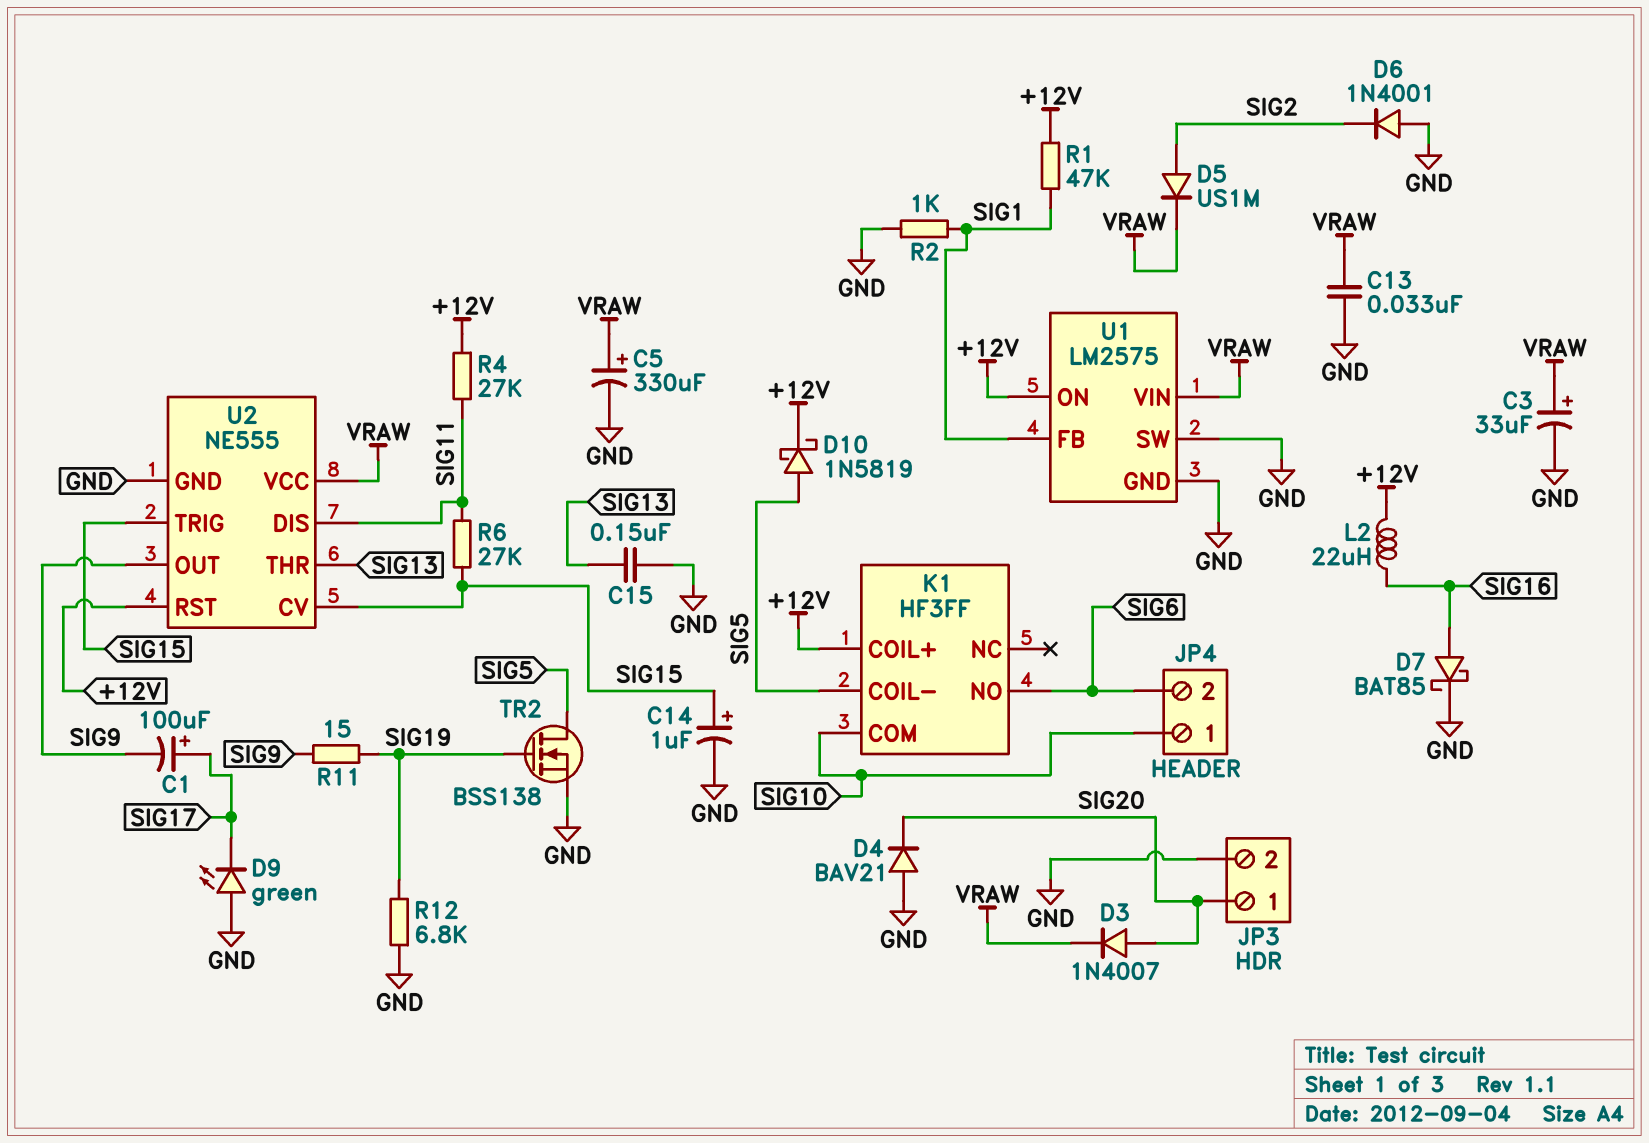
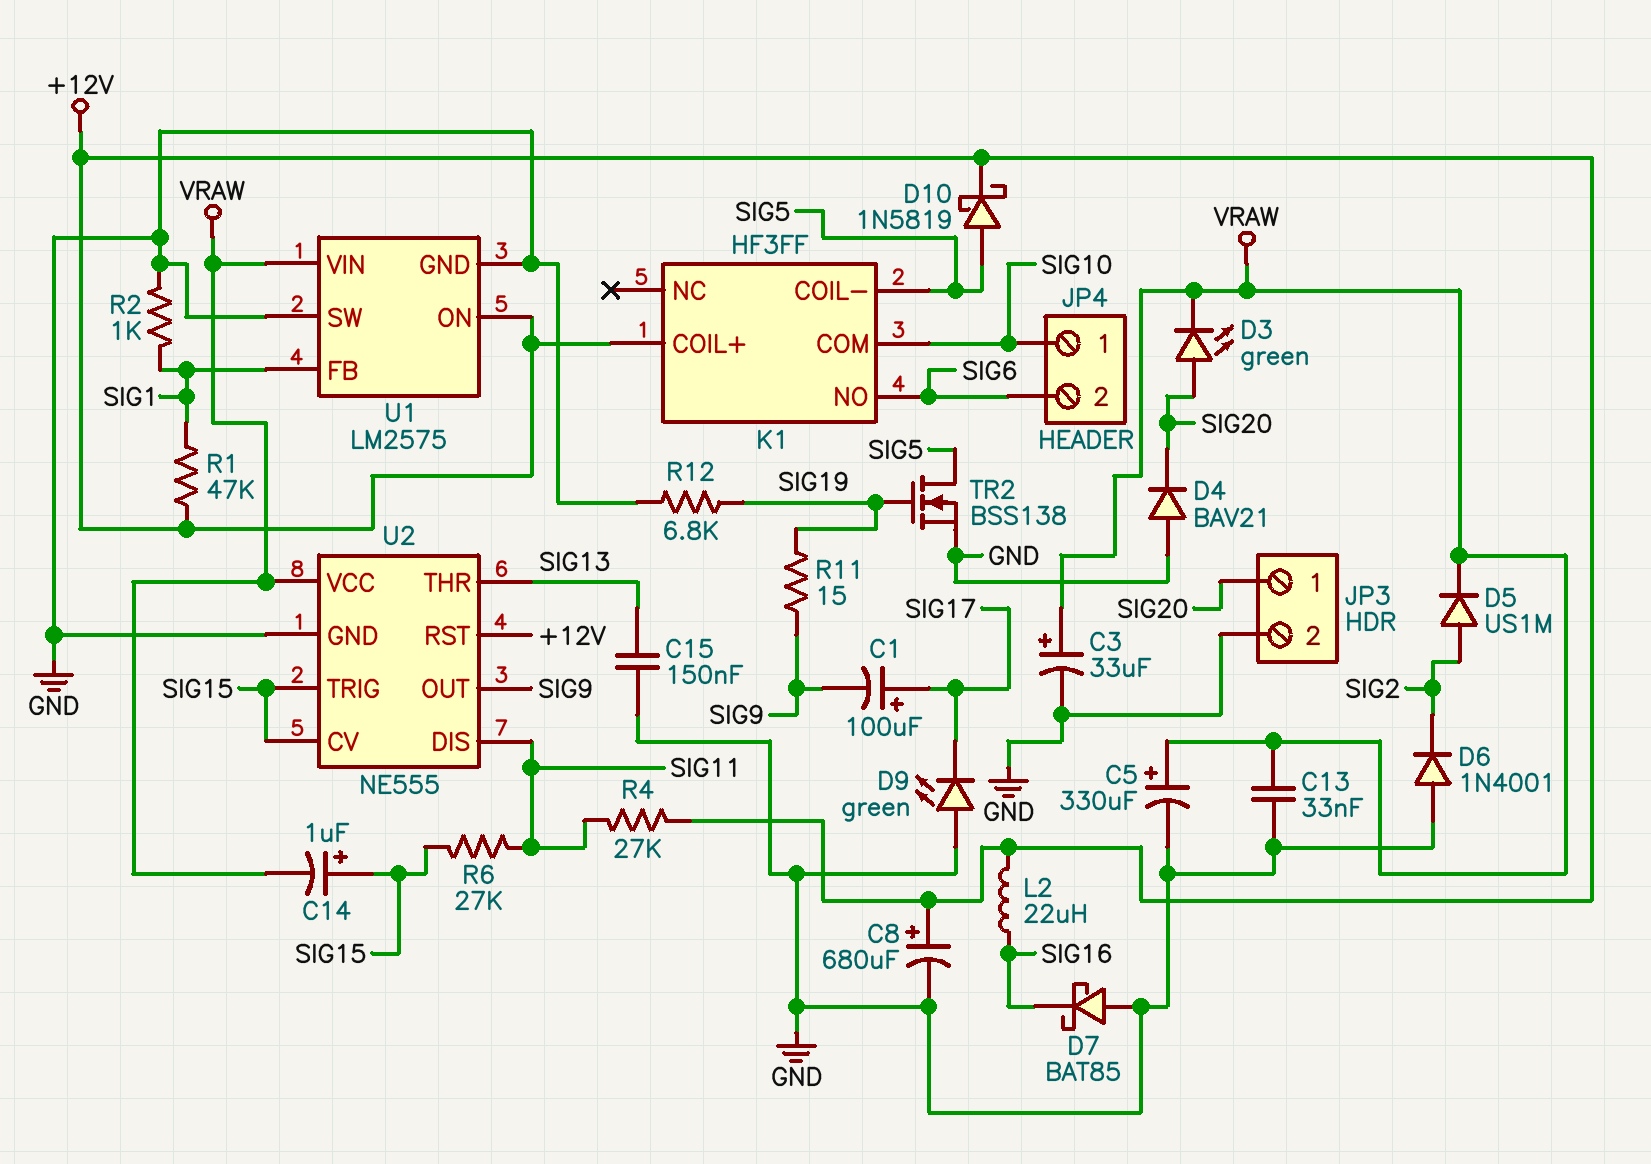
C8: none -> 680uF (plus +12V, minus GND)
C14: 1uF (plus SIG15, minus GND) -> 1uF (plus SIG15, minus VRAW)
D3: diode 1N4007 (A SIG20, K VRAW) -> LED green (A SIG20, K VRAW)
D7: schottky BAT85 (A SIG16, K GND) -> schottky BAT85 (A GND, K SIG16)

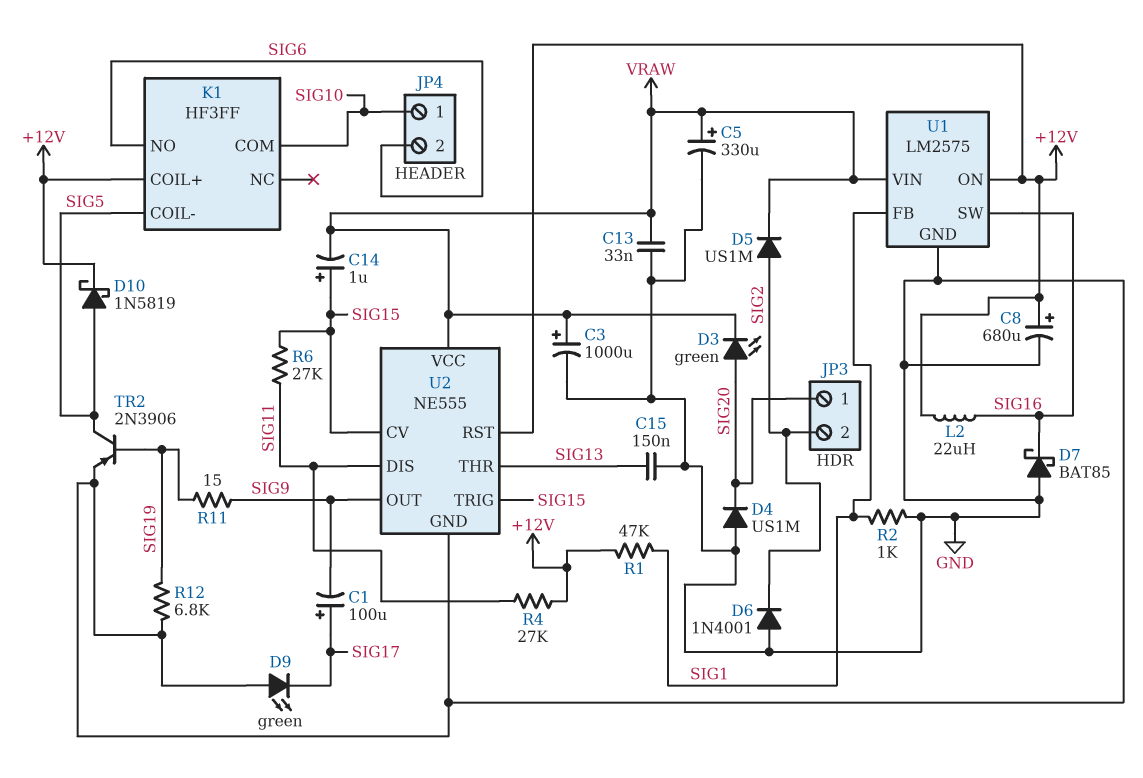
C3: 33uF (plus VRAW, minus GND) -> 1000uF (plus VRAW, minus GND)
D4: diode BAV21 (A GND, K SIG20) -> diode US1M (A GND, K SIG20)
JP3 pin 2: GND -> SIG2
TR2: NMOS BSS138 (G SIG19, D SIG5, S GND) -> PNP 2N3906 (B SIG19, C SIG5, E GND)
U1 pin SW: GND -> SIG16

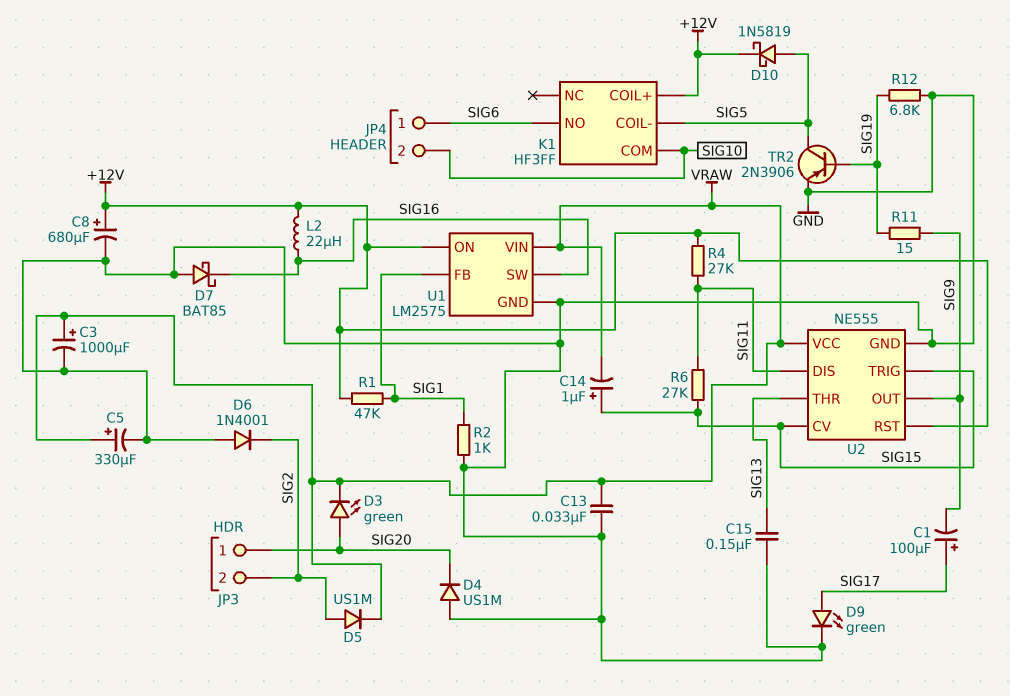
D9: LED green (A GND, K SIG17) -> LED green (A SIG17, K GND)
JP4 pin 1: SIG10 -> SIG6
JP4 pin 2: SIG6 -> SIG10

